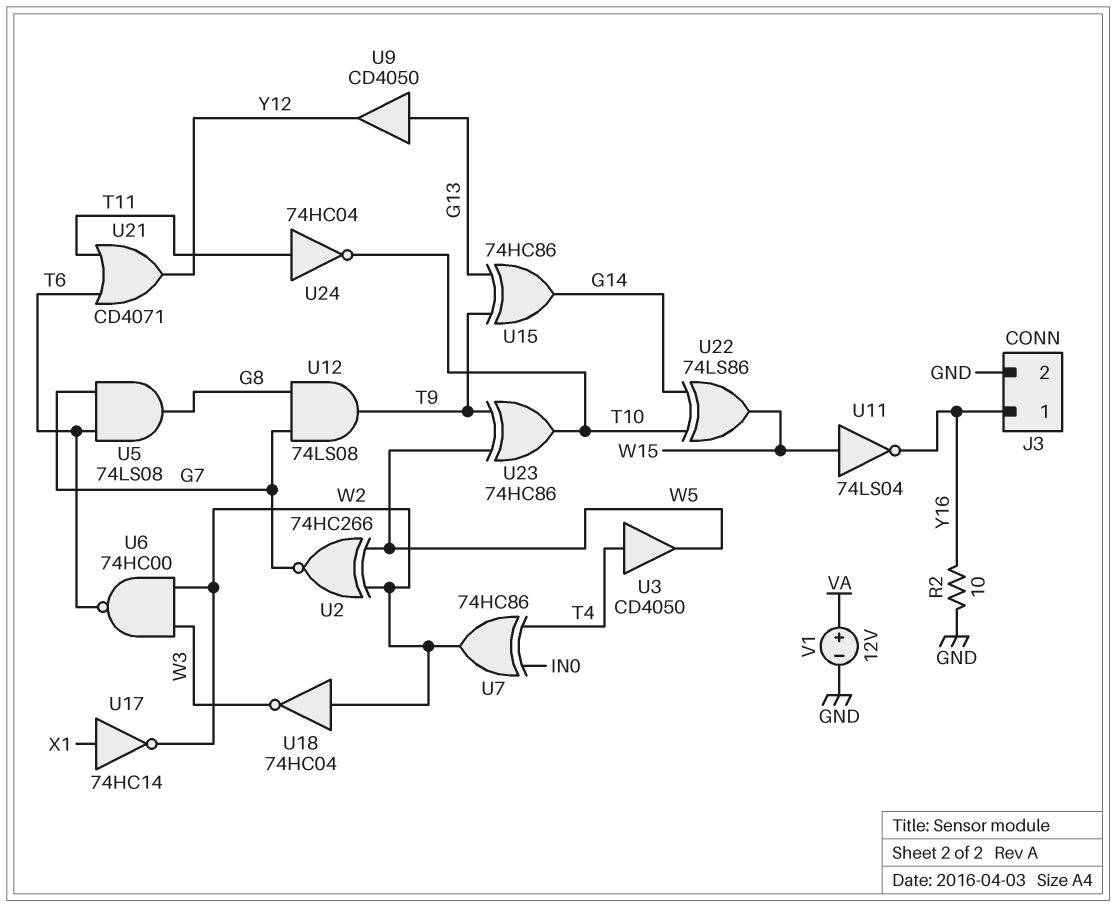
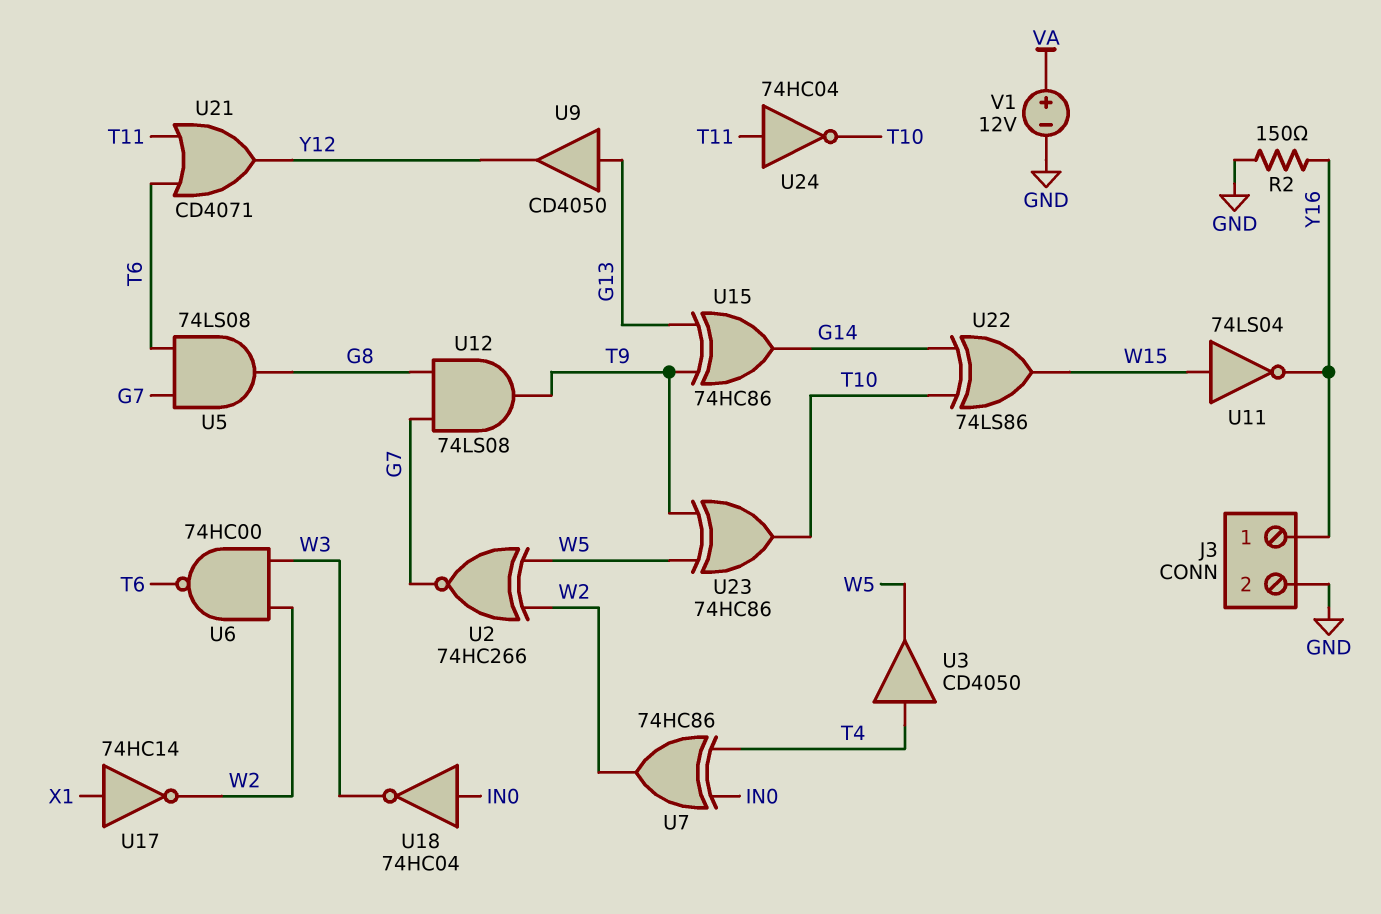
R2: 10 (GND, Y16) -> 150 (GND, Y16)
U18: NOT 74HC04 (in W2, out W3) -> NOT 74HC04 (in IN0, out W3)

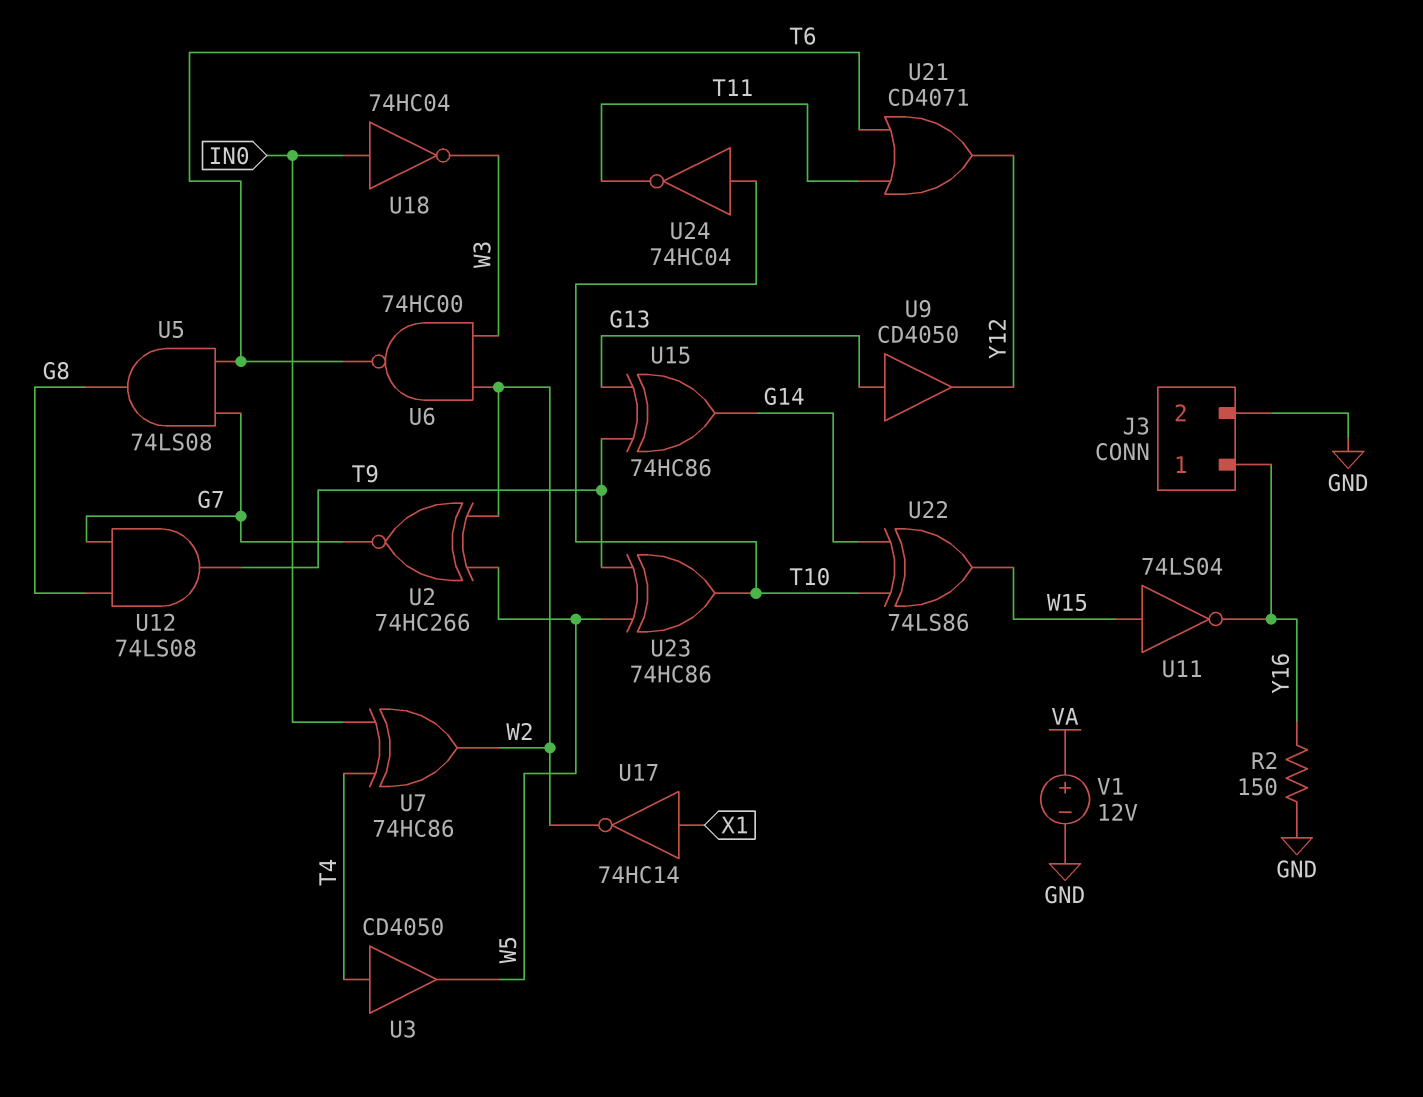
U24: NOT 74HC04 (in T11, out T10) -> NOT 74HC04 (in T10, out T11)

